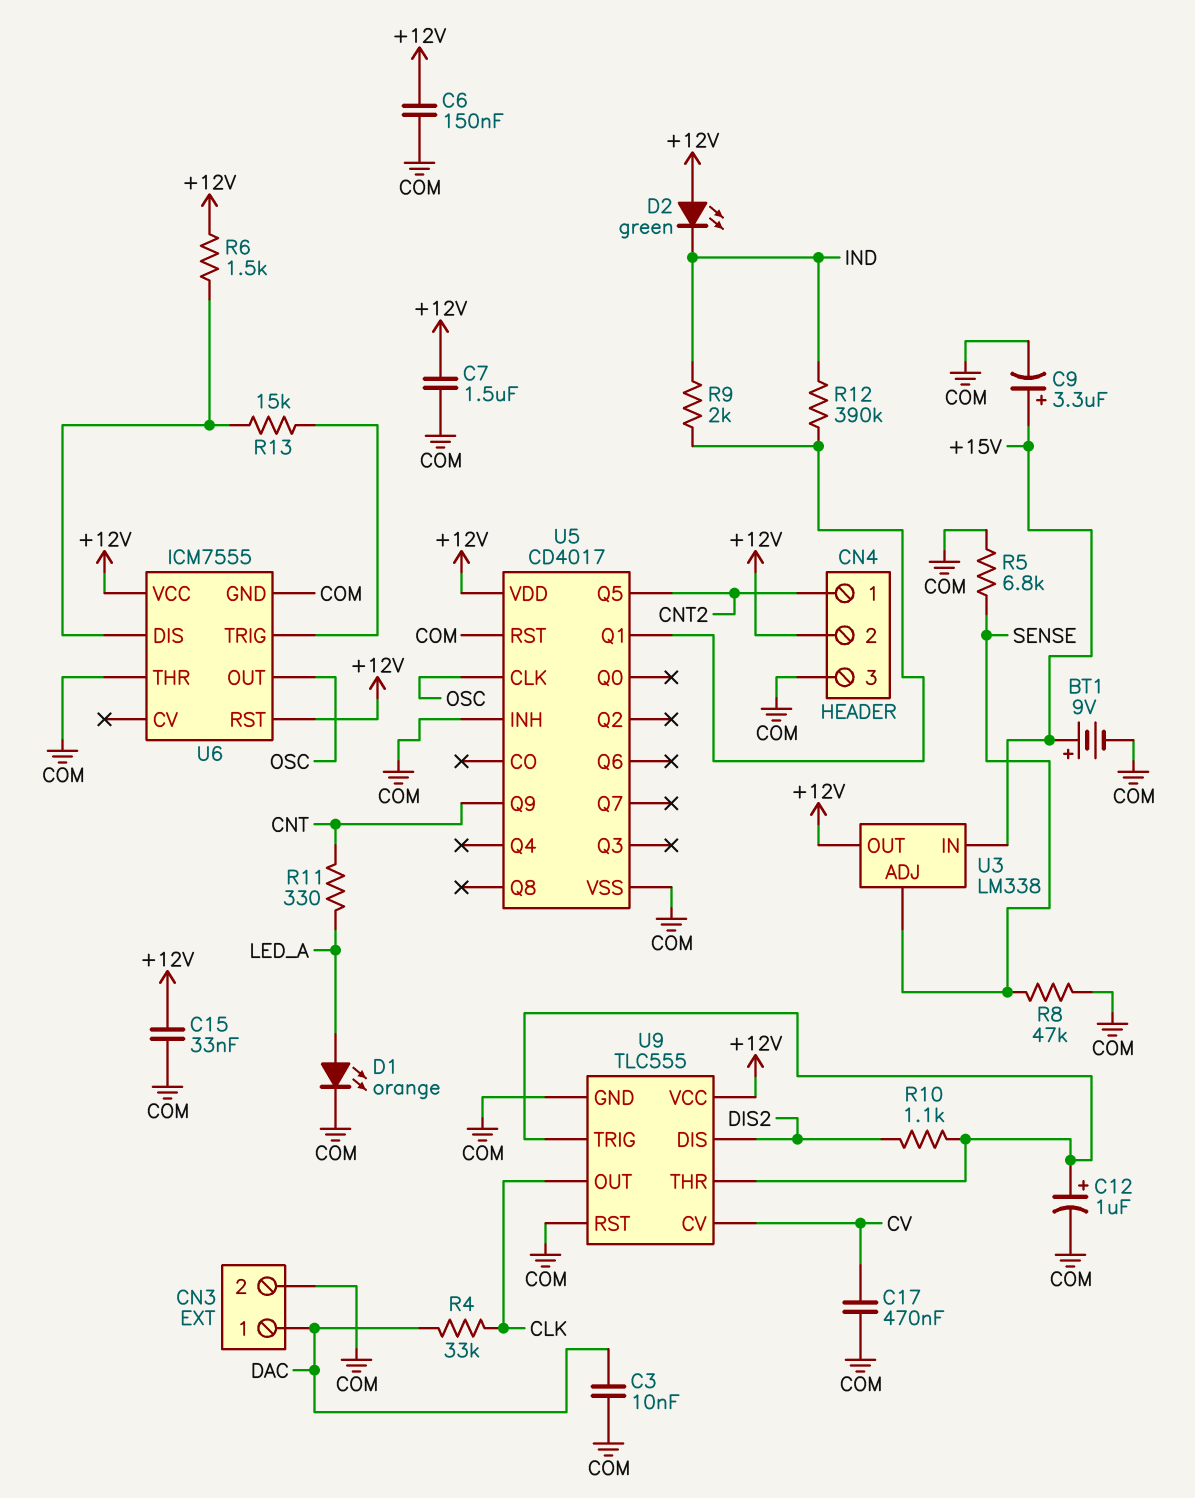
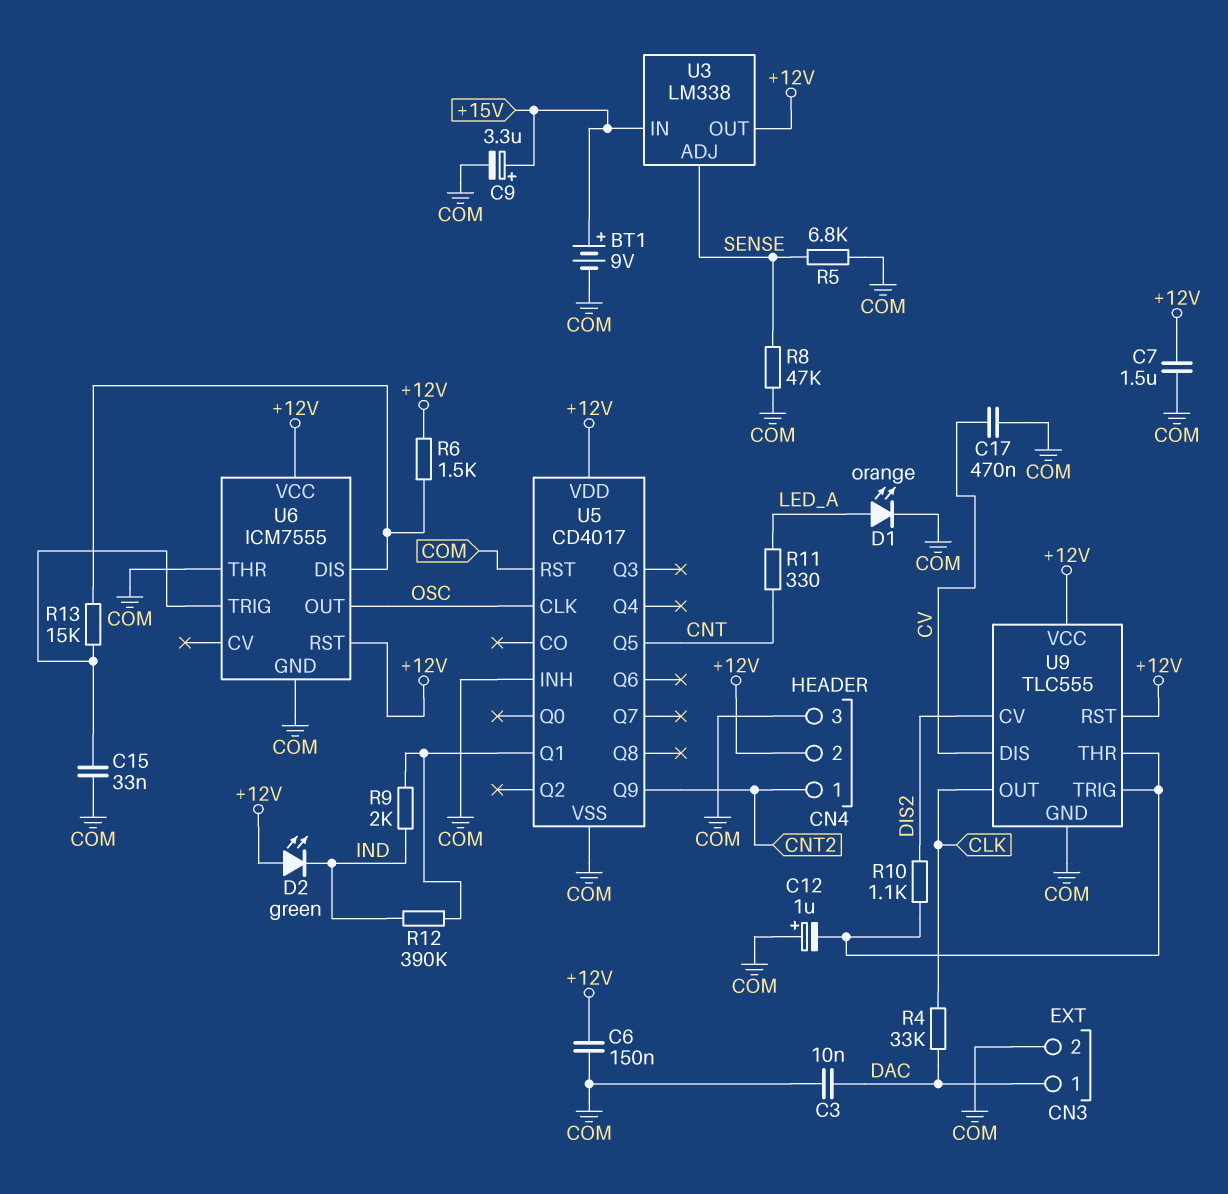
C12: 1uF (plus U9/THR, minus COM) -> 1uF (plus COM, minus U9/THR)
C15: 33nF (+12V, COM) -> 33nF (COM, U6/TRIG)
U5 pin Q5: CNT2 -> CNT
U5 pin Q9: CNT -> CNT2
U9 pin CV: CV -> DIS2
U9 pin DIS: DIS2 -> CV
U9 pin RST: COM -> +12V

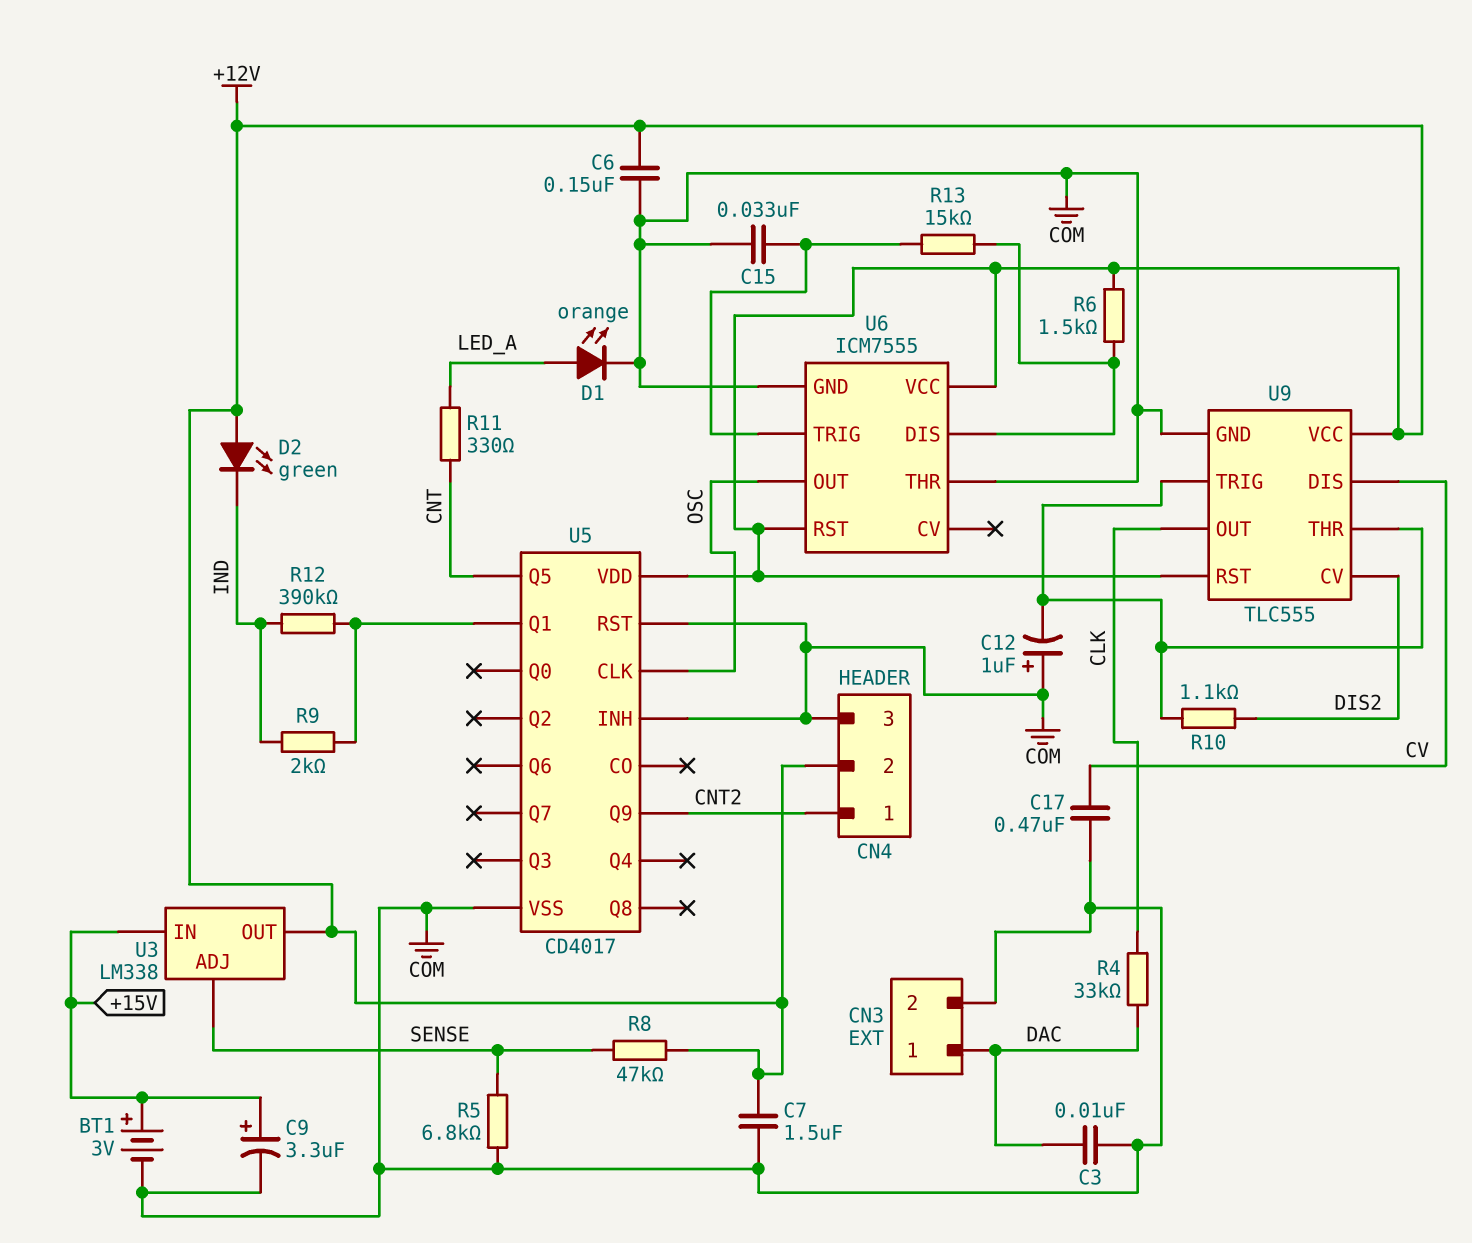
BT1: 9V (plus +15V, minus COM) -> 3V (plus +15V, minus COM)
R8: 47k (COM, SENSE) -> 47k (+12V, SENSE)

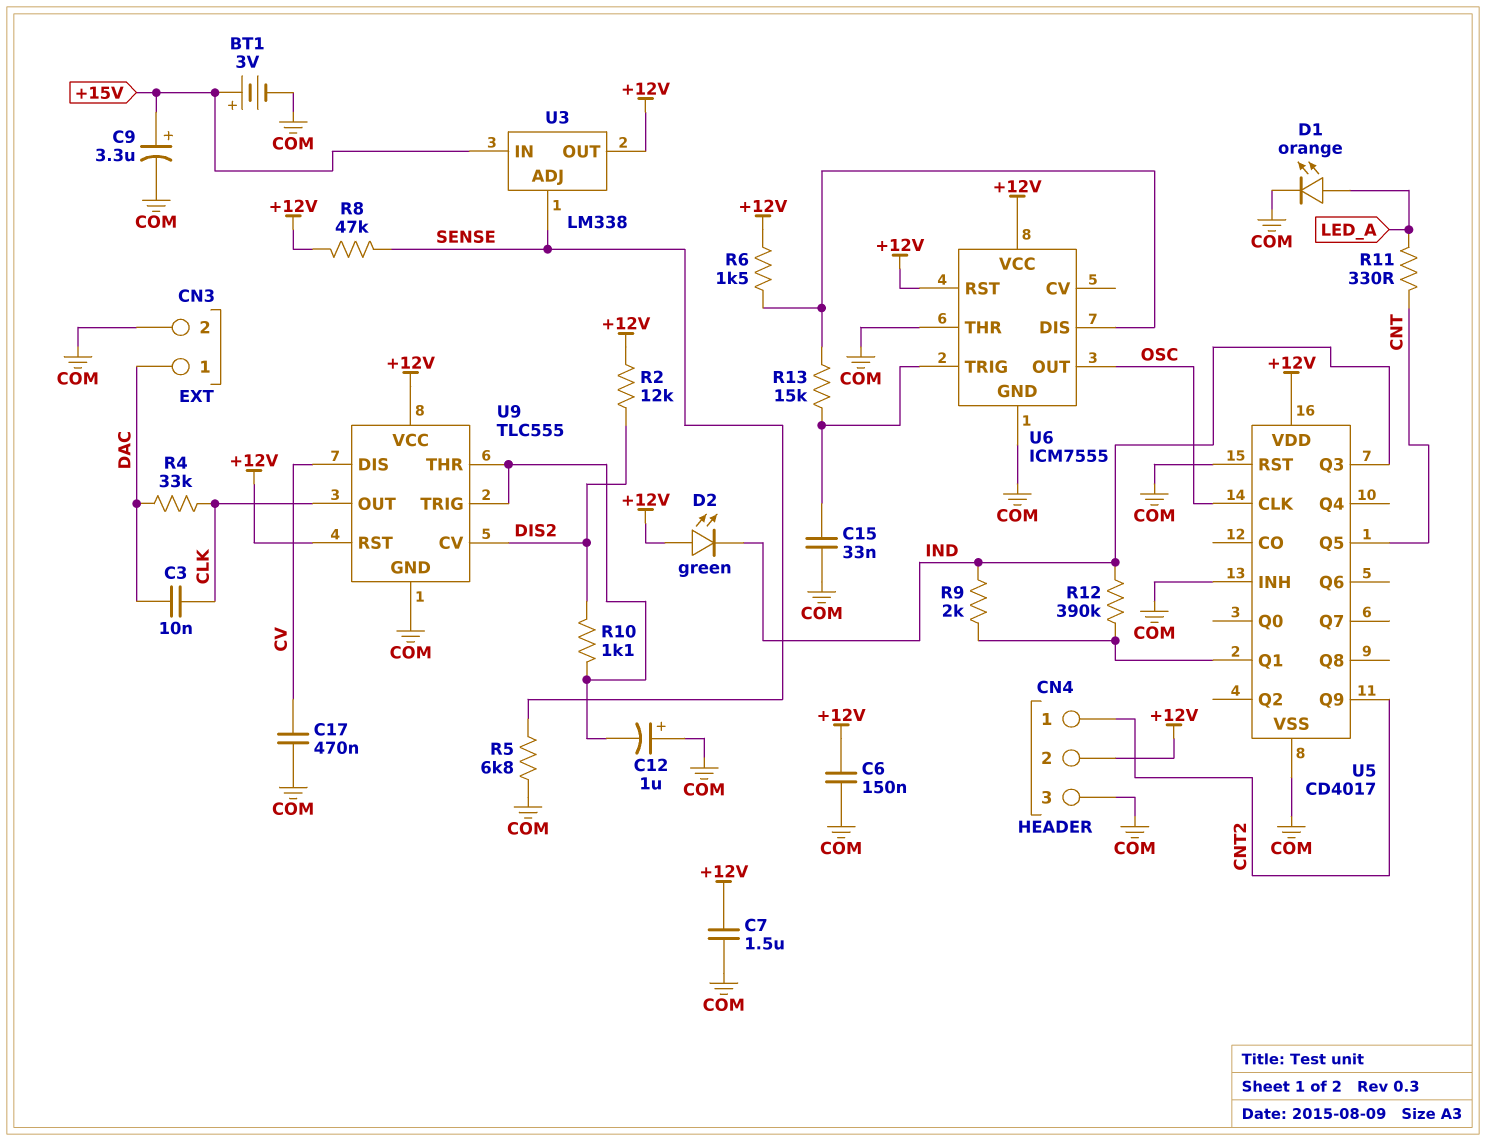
C3: 10nF (COM, DAC) -> 10nF (CLK, DAC)
R2: none -> 12k (+12V, DIS2)
U5 pin Q3: none -> IND

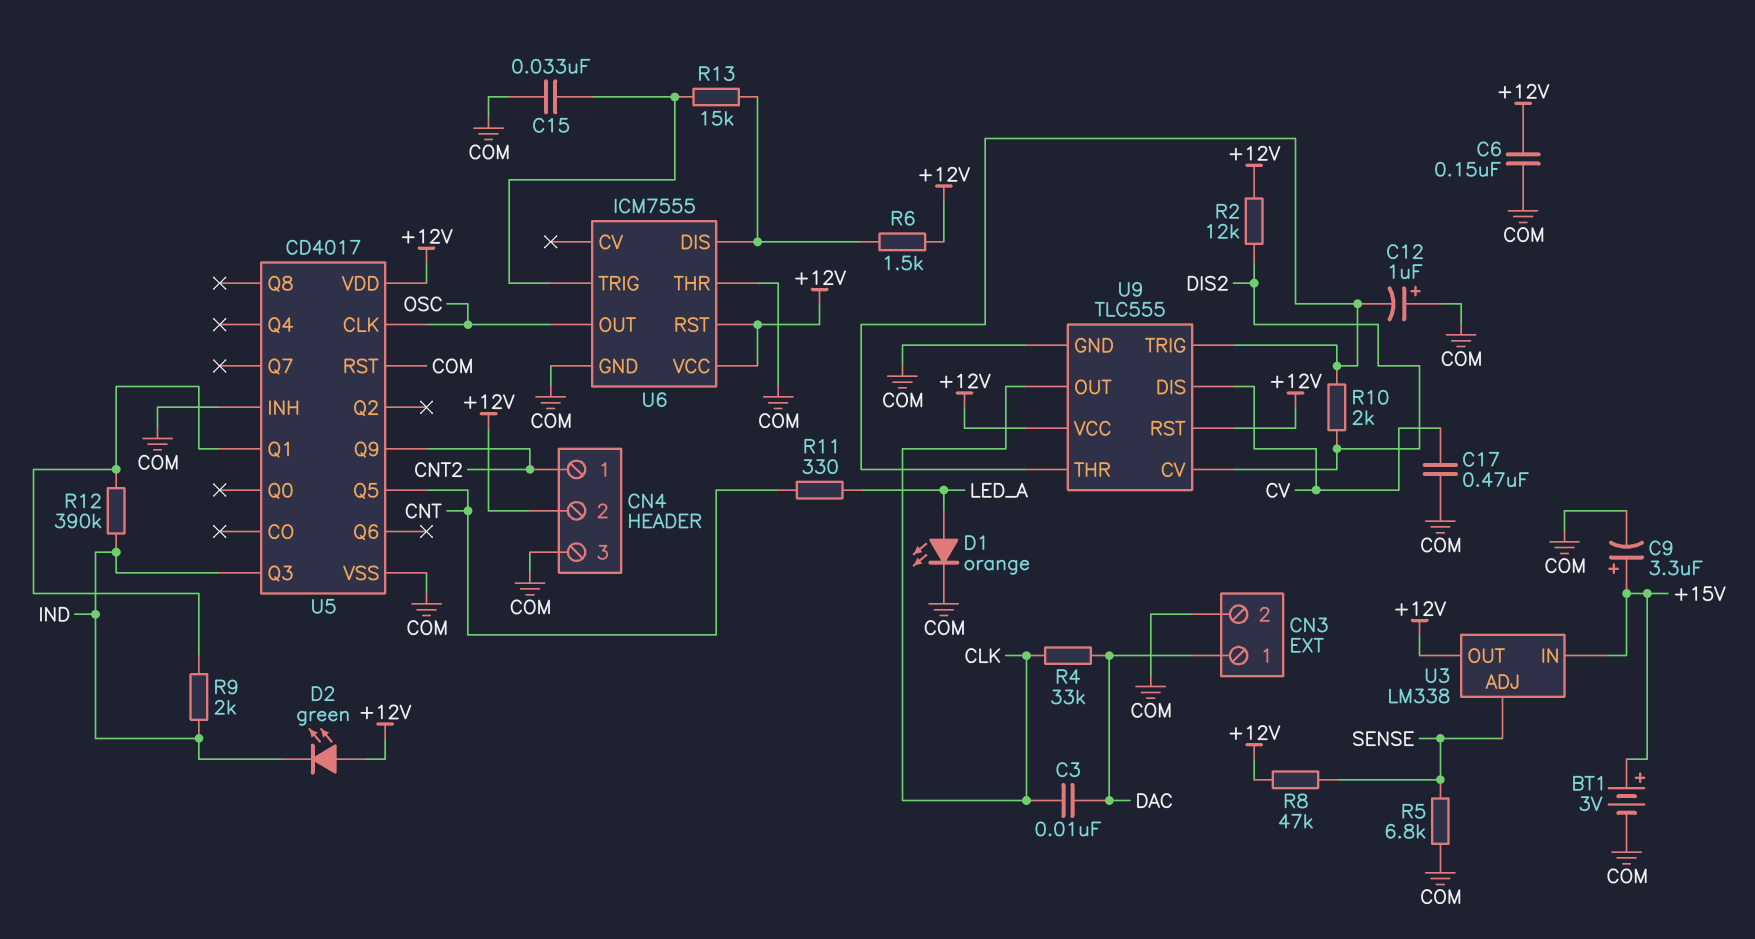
C7: 1.5uF (+12V, COM) -> none
R10: 1.1k (DIS2, U9/THR) -> 2k (DIS2, U9/THR)

